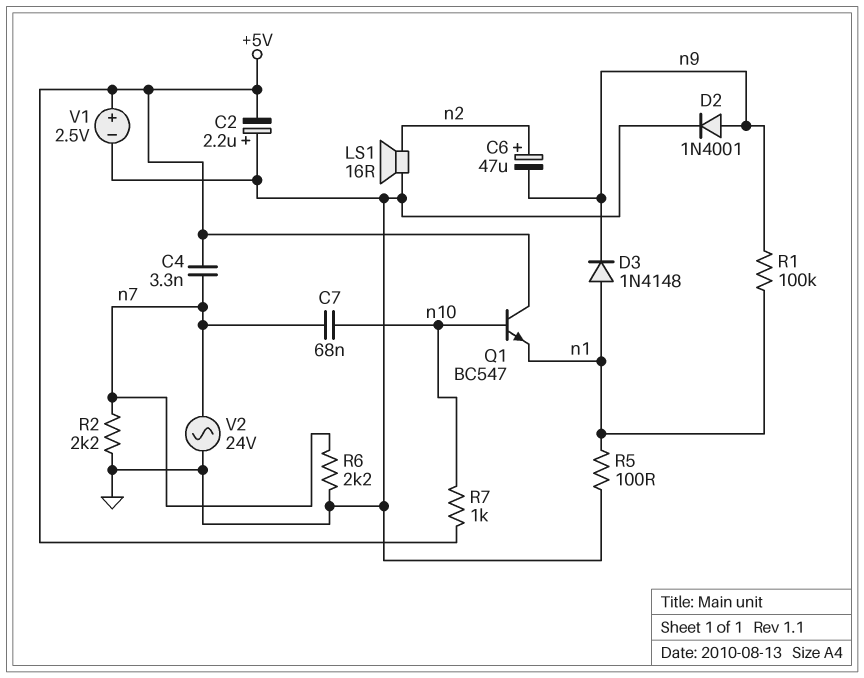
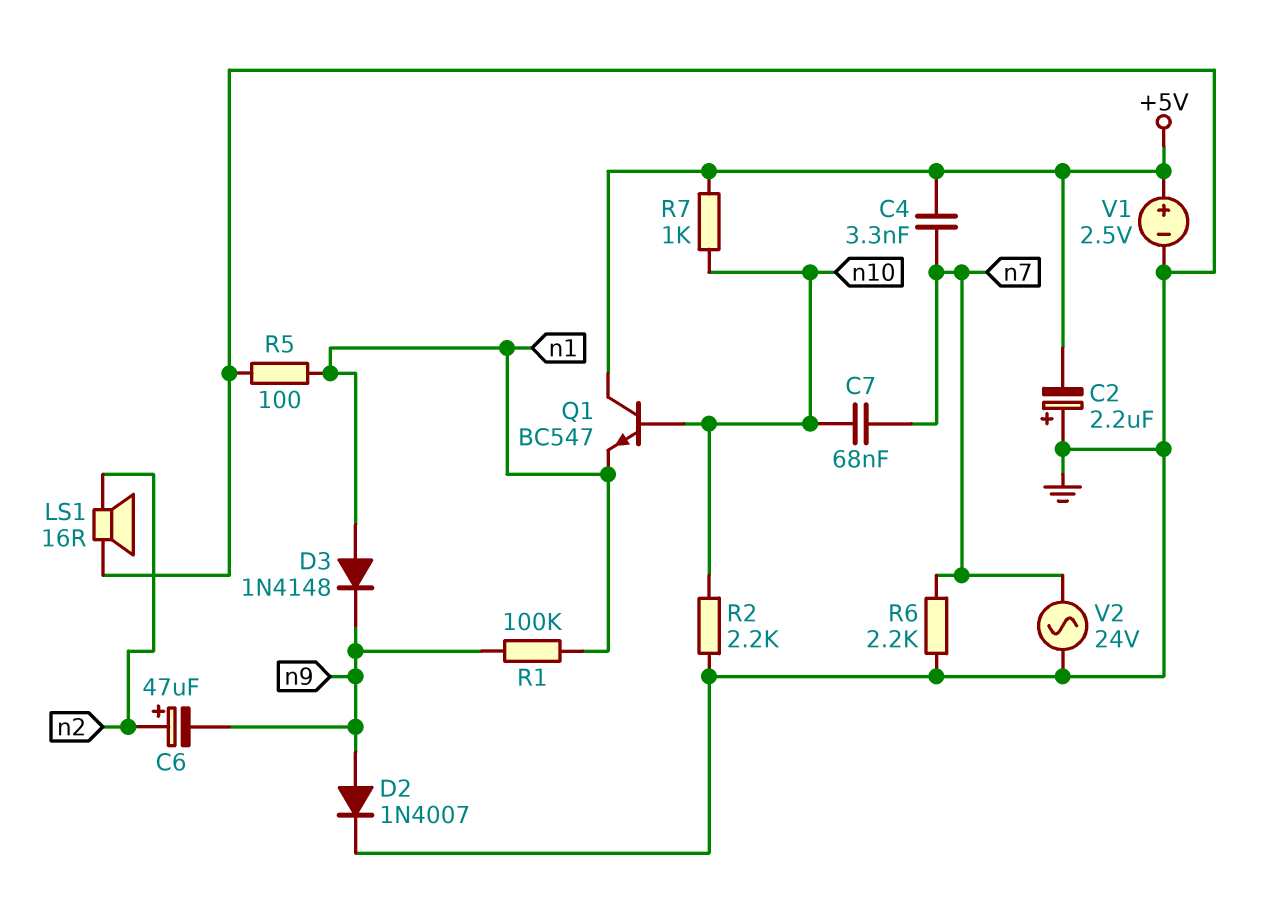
D2: diode 1N4001 (A n9, K GND) -> diode 1N4007 (A n9, K GND)
R2: 2.2k (GND, n7) -> 2.2k (GND, n10)

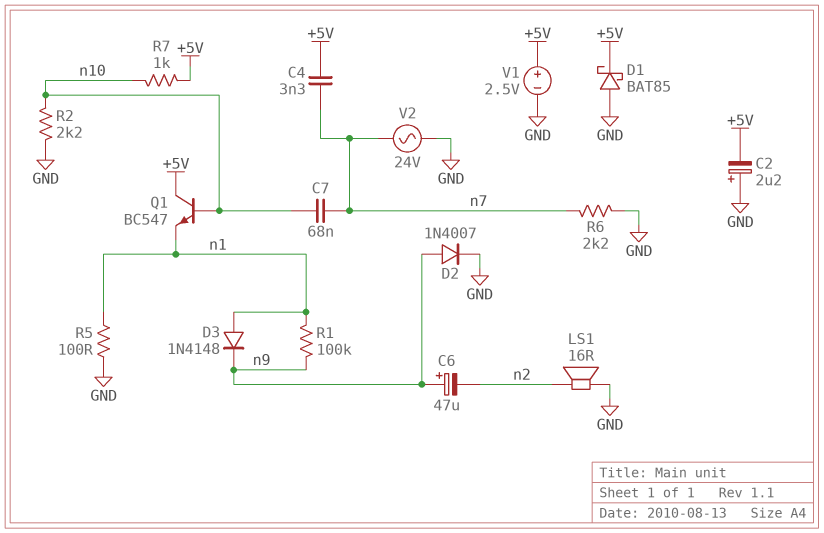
C6: 47uF (plus n2, minus n9) -> 47uF (plus n9, minus n2)
D1: none -> schottky BAT85 (A GND, K +5V)

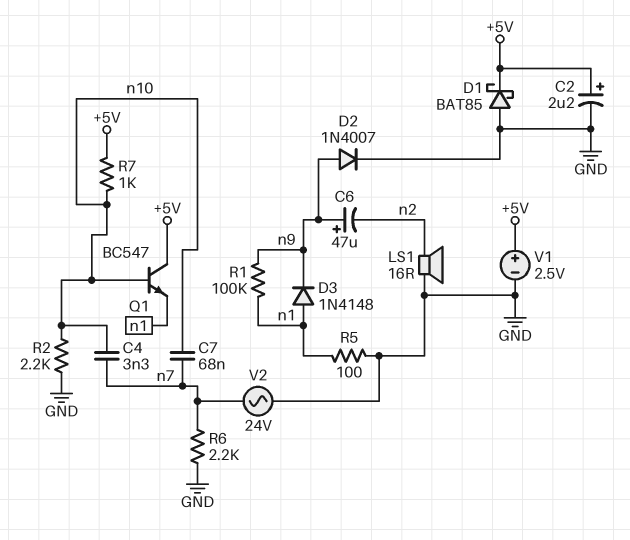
C2: 2.2uF (plus GND, minus +5V) -> 2.2uF (plus +5V, minus GND)
C4: 3.3nF (+5V, n7) -> 3.3nF (n7, n10)

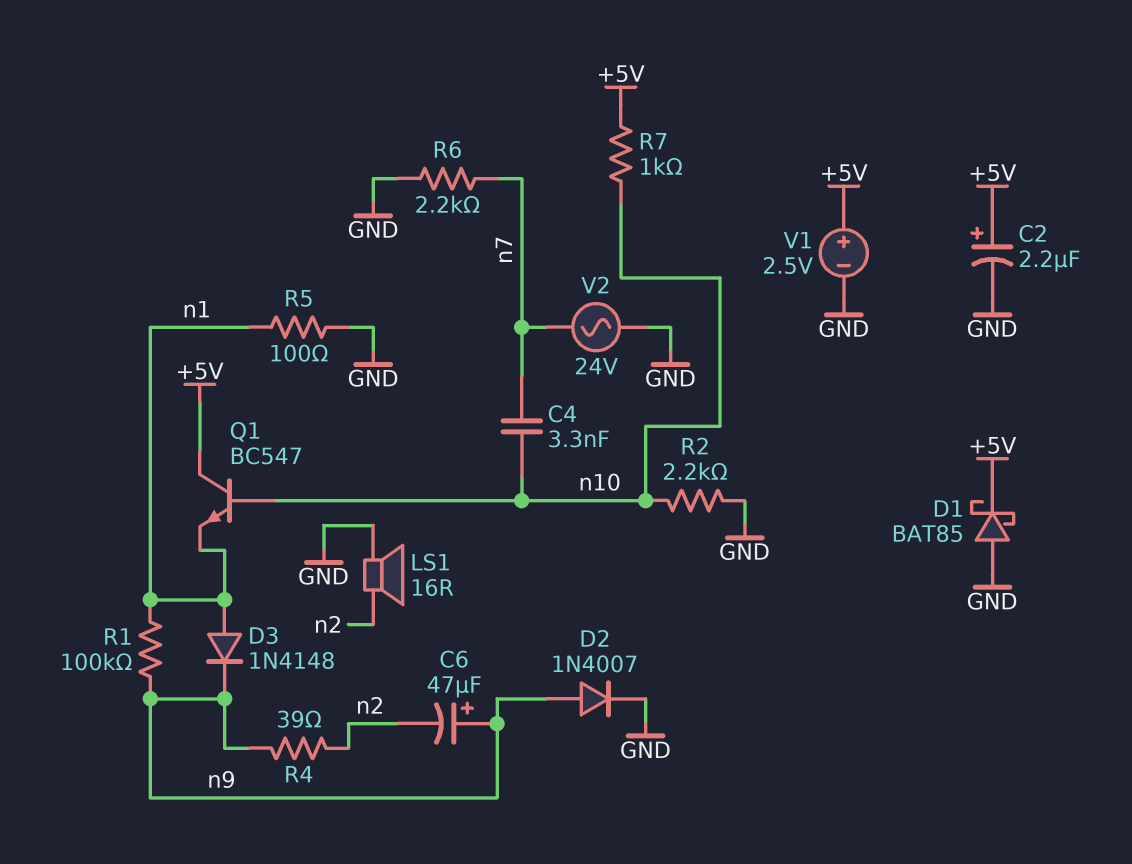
C7: 68nF (n7, n10) -> none
R4: none -> 39 (n2, n9)

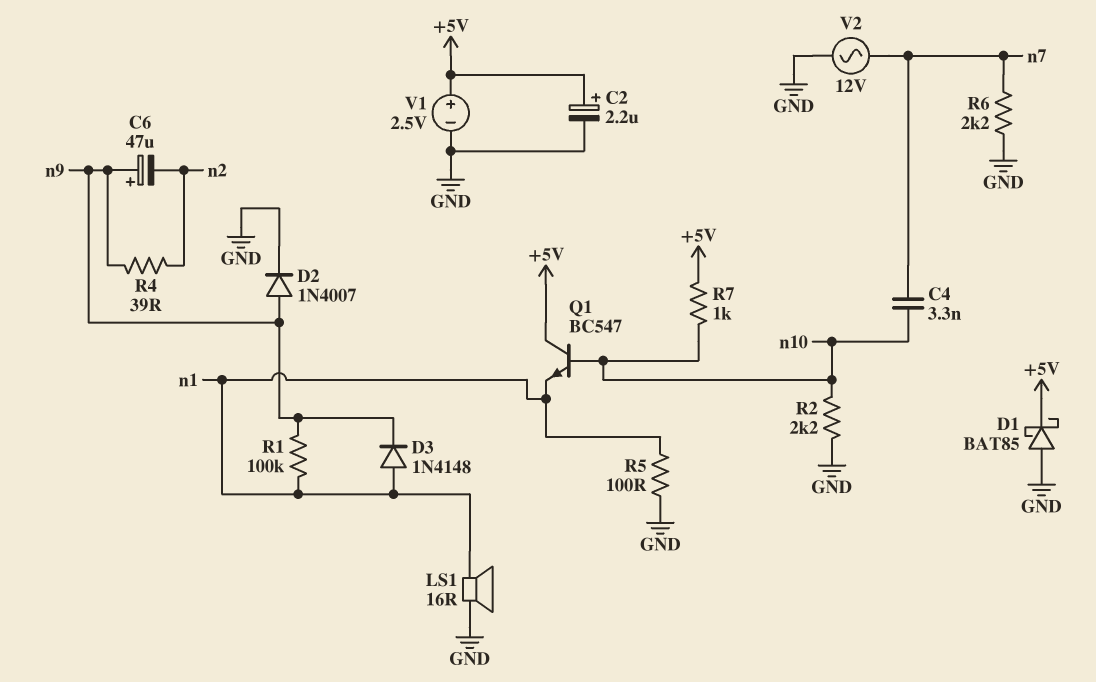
LS1: speaker 16R (GND, n2) -> speaker 16R (GND, n1)
V2: AC 24V (GND, n7) -> AC 12V (GND, n7)

